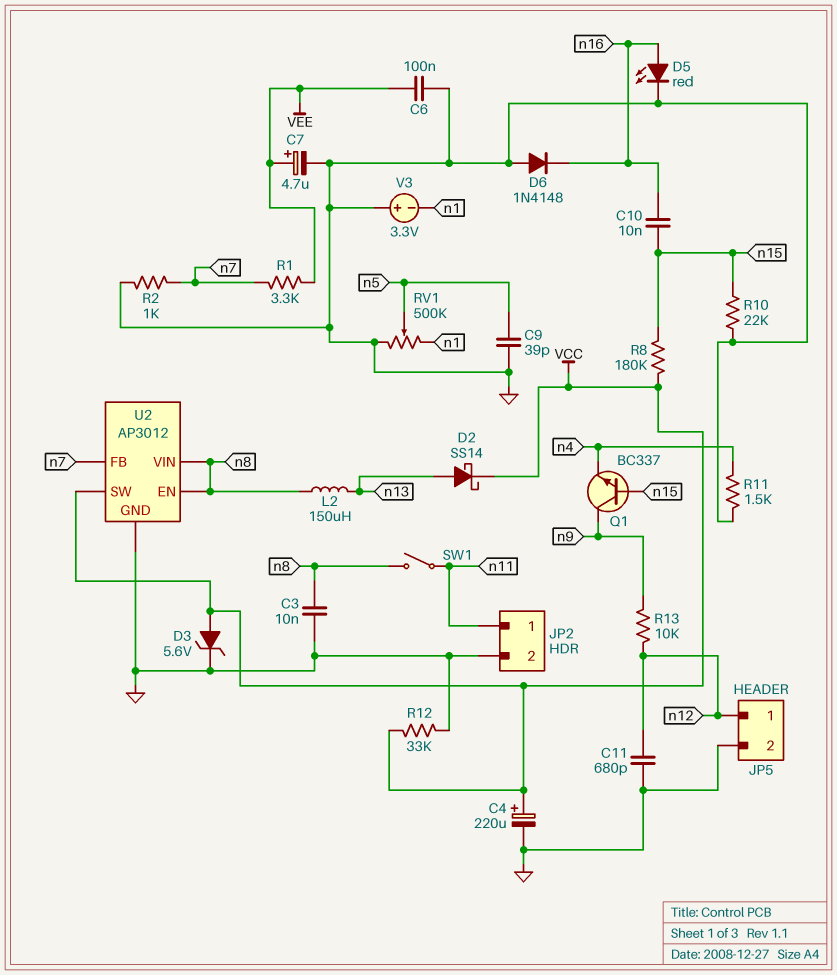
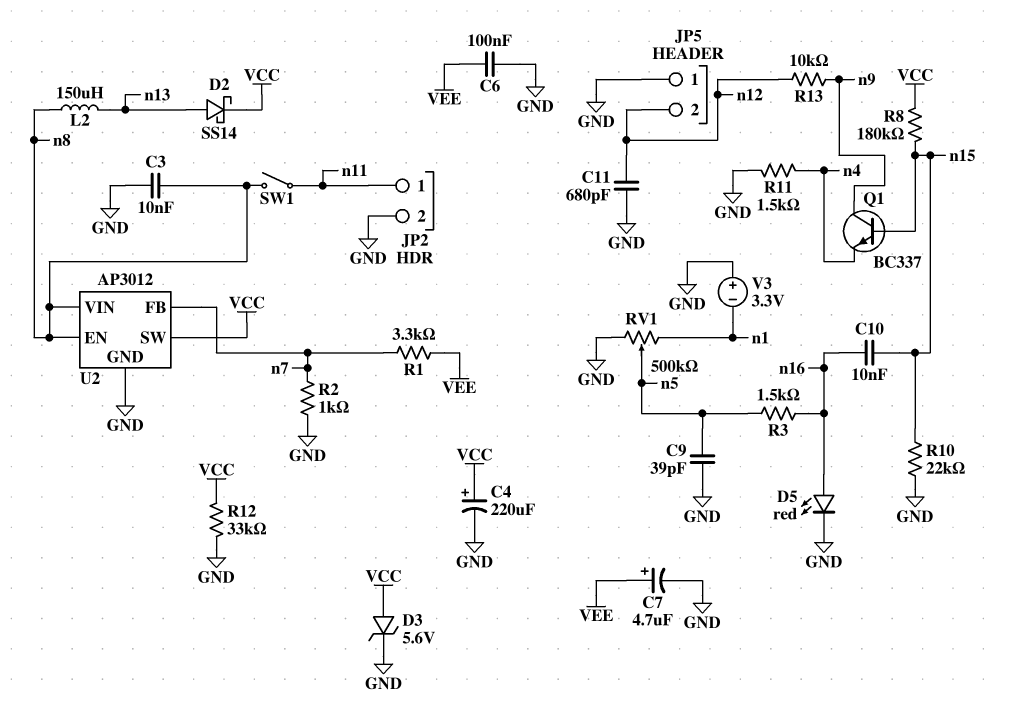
D6: diode 1N4148 (A GND, K n16) -> none
JP5 pin 1: n12 -> GND
JP5 pin 2: GND -> n12
R3: none -> 1.5k (n5, n16)

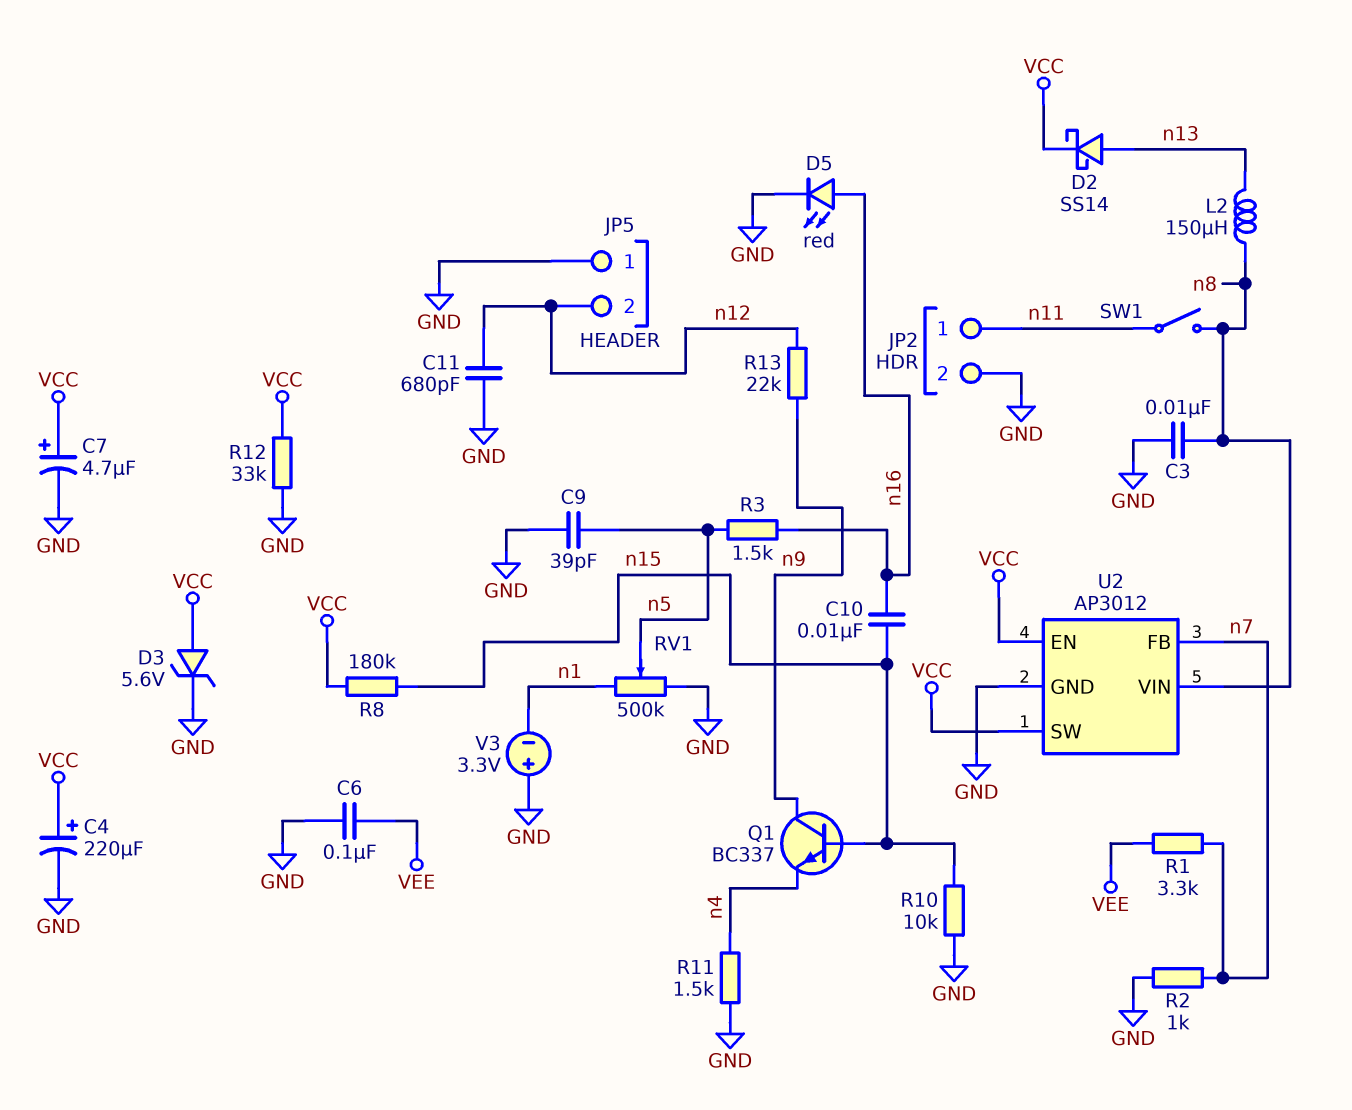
C7: 4.7uF (plus VEE, minus GND) -> 4.7uF (plus VCC, minus GND)
R10: 22k (GND, n15) -> 10k (GND, n15)
R13: 10k (n9, n12) -> 22k (n9, n12)
U2 pin EN: n8 -> VCC

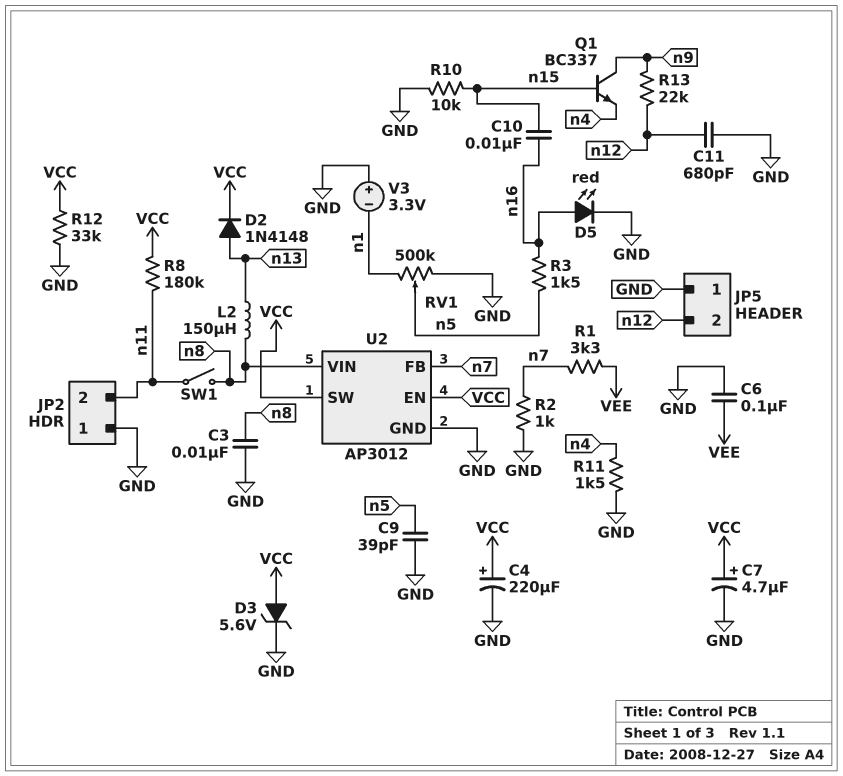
D2: schottky SS14 (A n13, K VCC) -> diode 1N4148 (A n13, K VCC)
JP2 pin 1: n11 -> GND
JP2 pin 2: GND -> n11
R8: 180k (VCC, n15) -> 180k (VCC, n11)

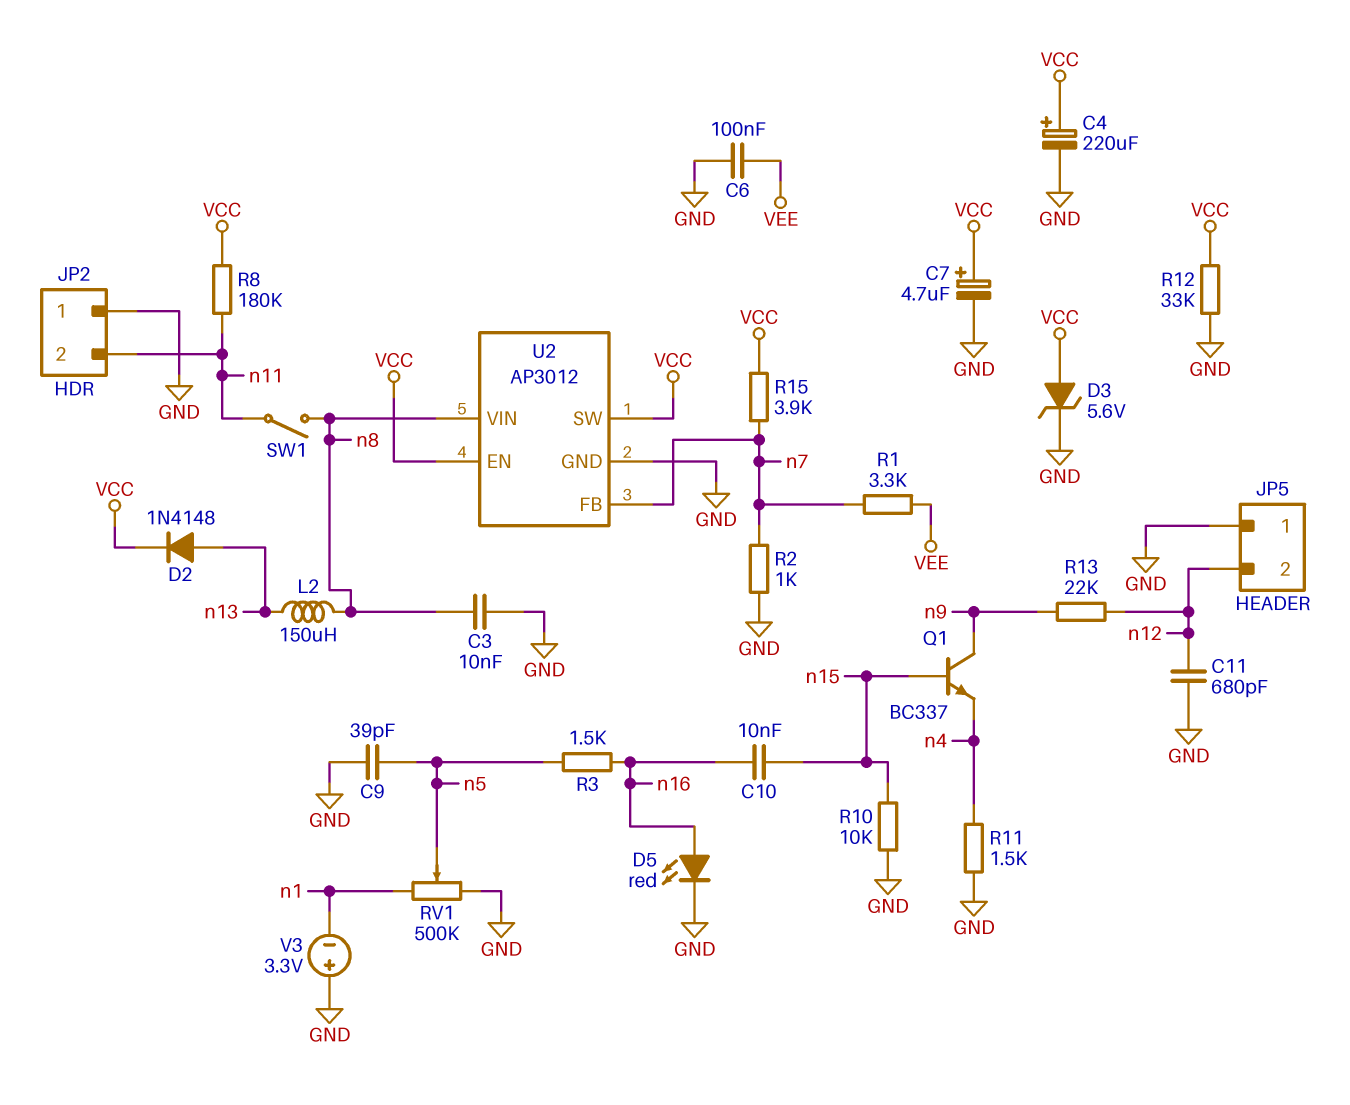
R15: none -> 3.9k (VCC, n7)

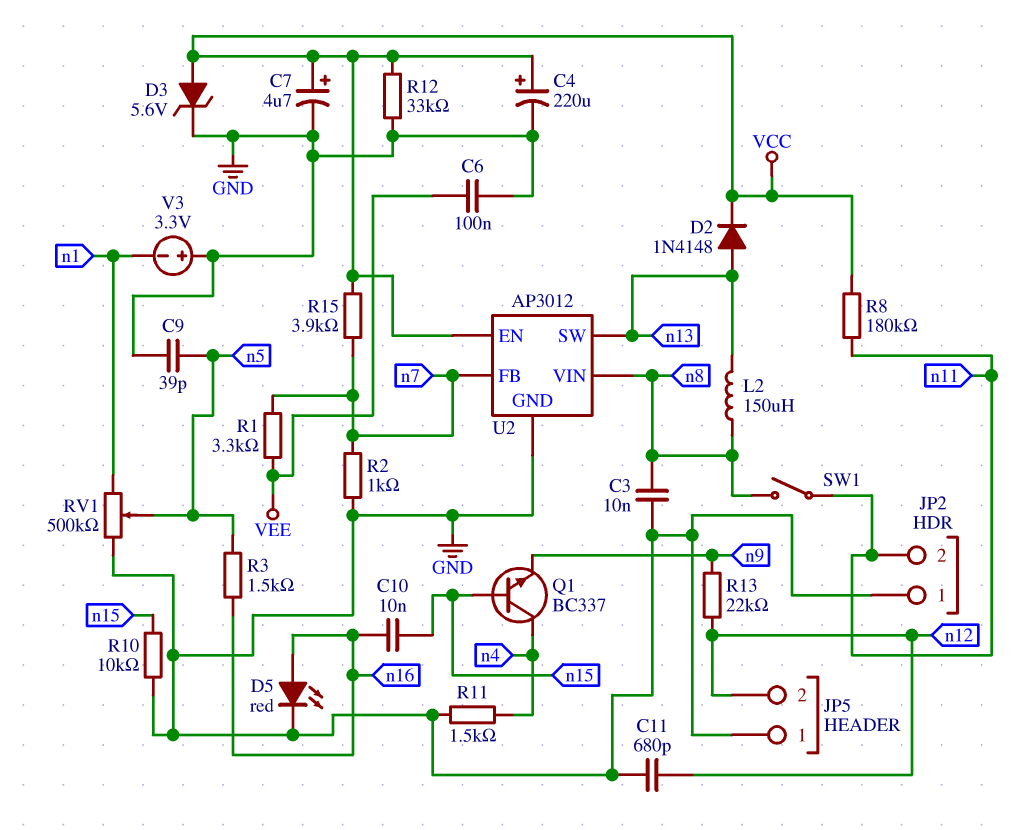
Q1: NPN BC337 (B n15, C n9, E n4) -> NPN BC337 (B n15, C n4, E n9)
U2 pin SW: VCC -> n13

